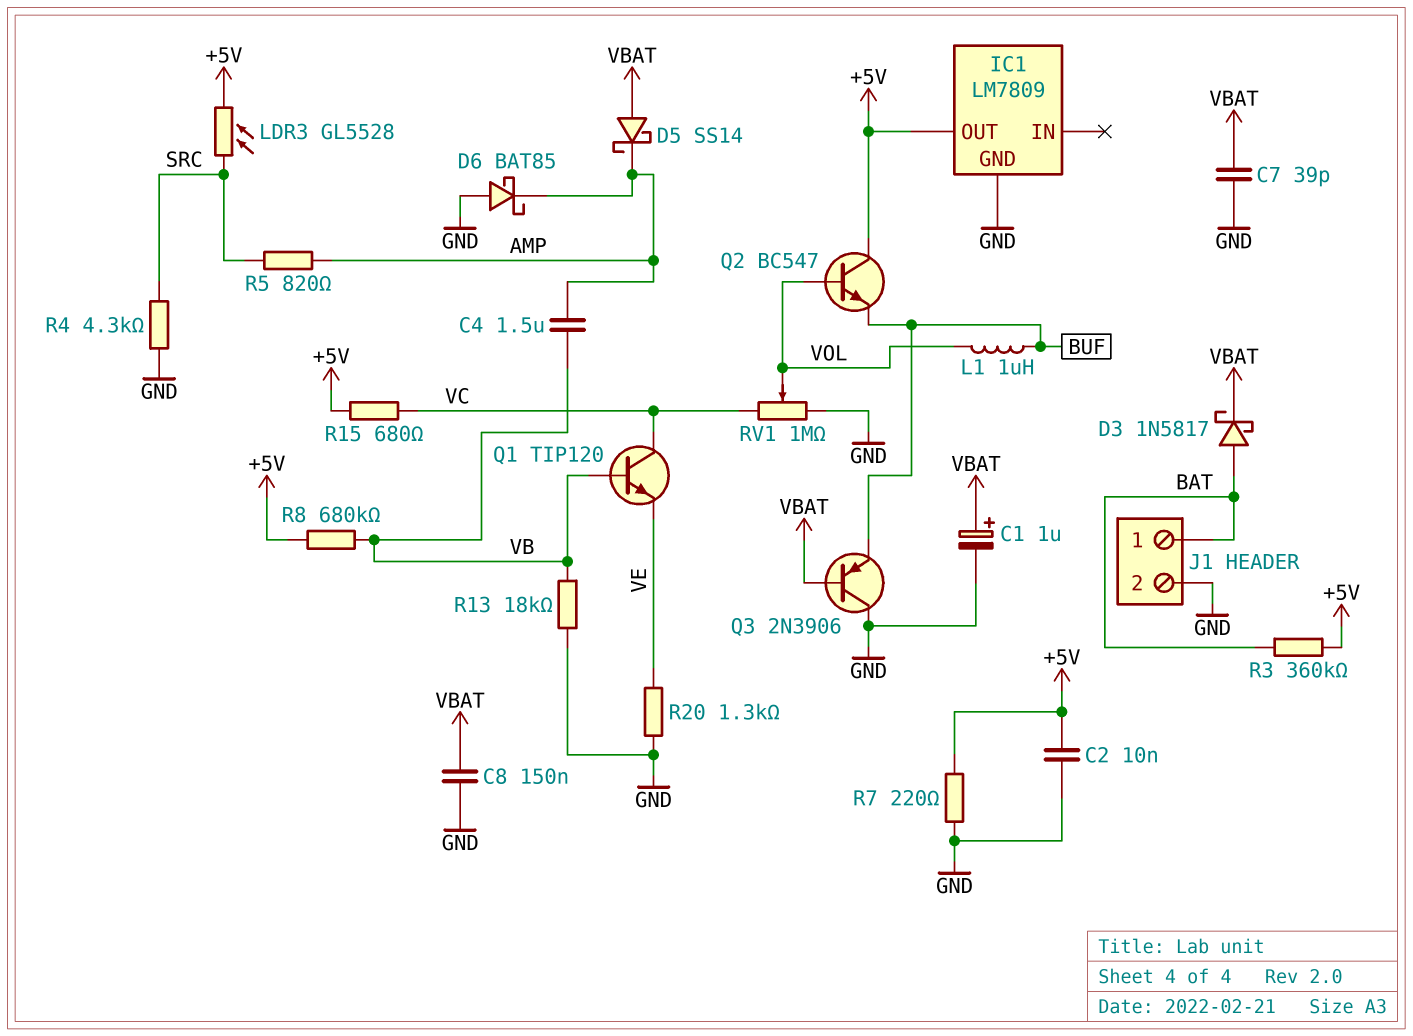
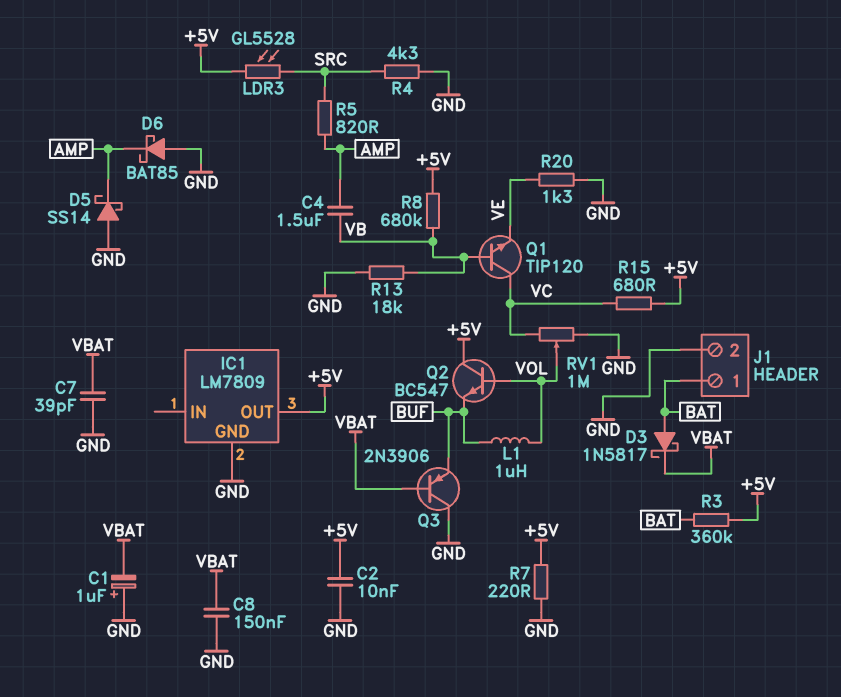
C1: 1uF (plus VBAT, minus GND) -> 1uF (plus GND, minus VBAT)
D5: schottky SS14 (A VBAT, K AMP) -> schottky SS14 (A GND, K AMP)

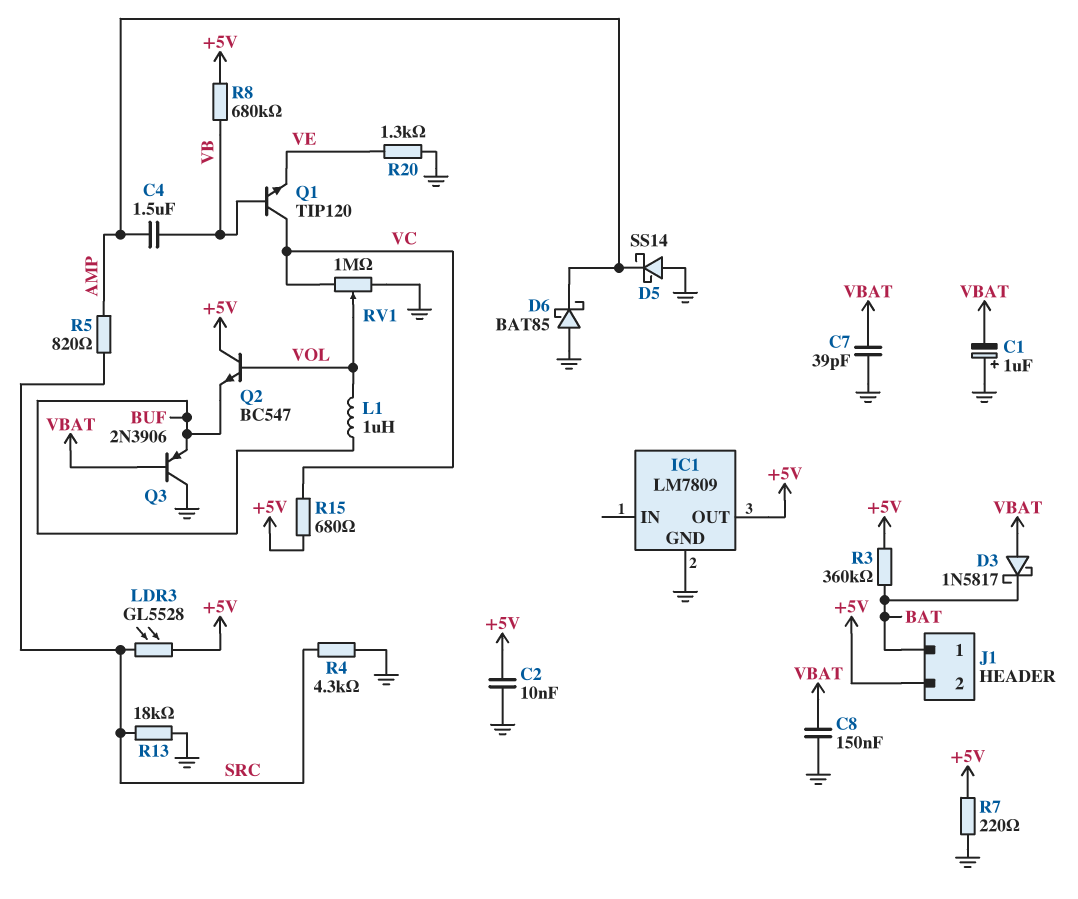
D3: schottky 1N5817 (A BAT, K VBAT) -> schottky 1N5817 (A VBAT, K BAT)
J1 pin 2: GND -> +5V
R13: 18k (GND, VB) -> 18k (GND, SRC)

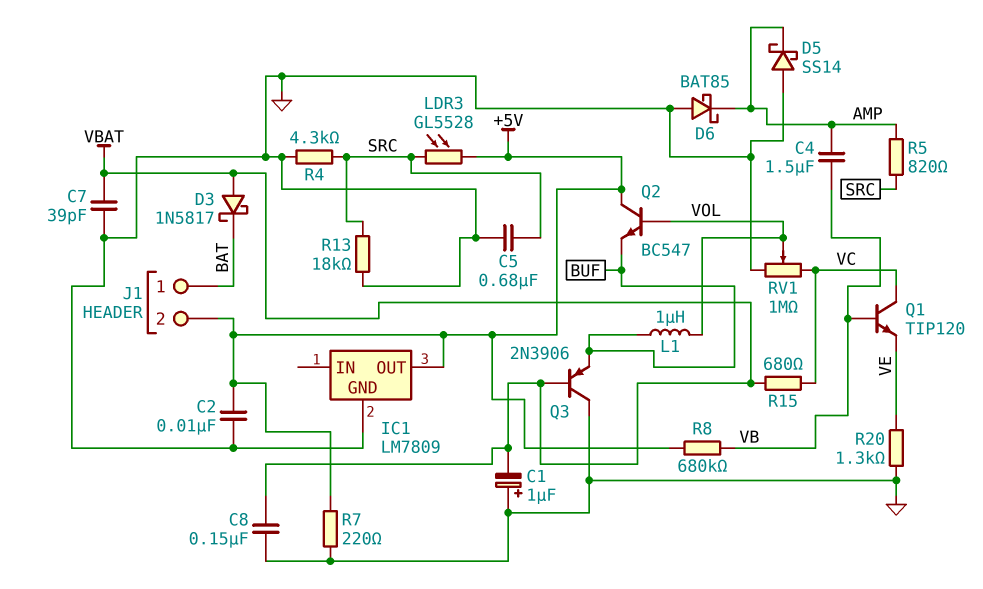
C5: none -> 680nF (GND, SRC)
R3: 360k (+5V, BAT) -> none
R15: 680 (+5V, VC) -> 680 (VBAT, VC)

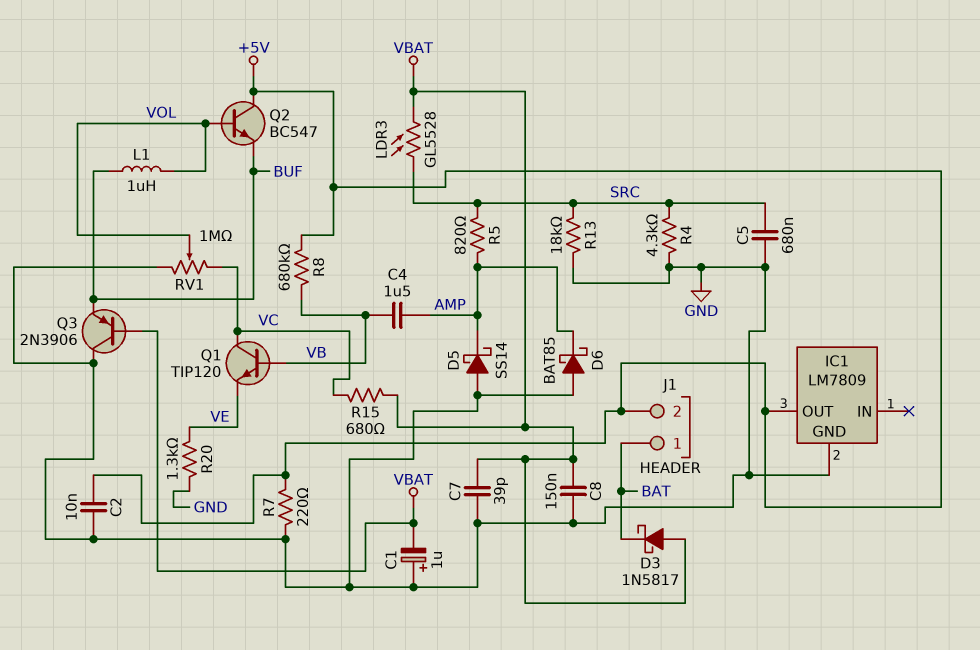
LDR3: GL5528 (+5V, SRC) -> GL5528 (SRC, VBAT)

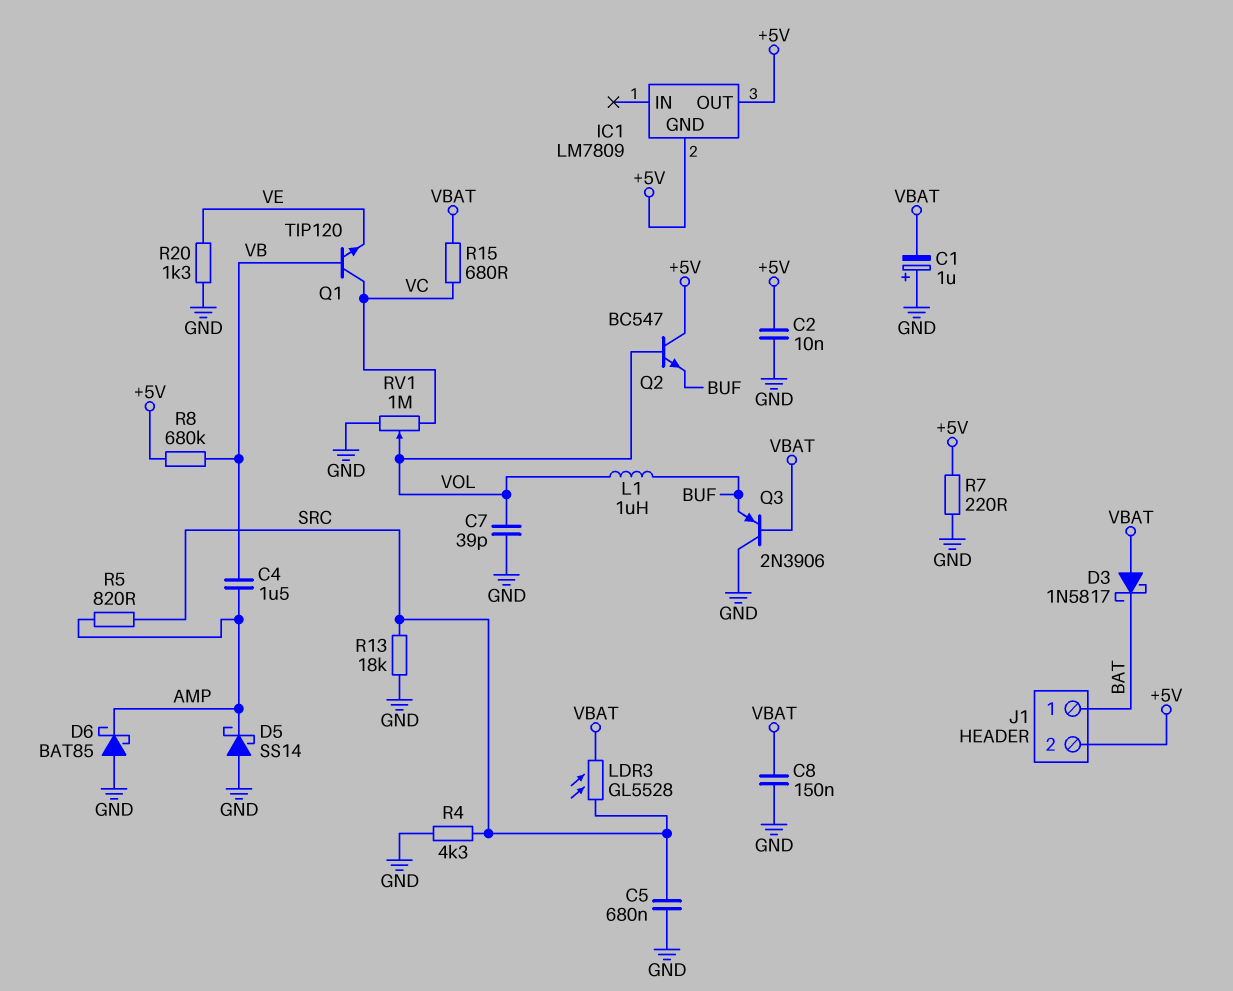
C7: 39pF (GND, VBAT) -> 39pF (GND, VOL)
IC1 pin GND: GND -> +5V

